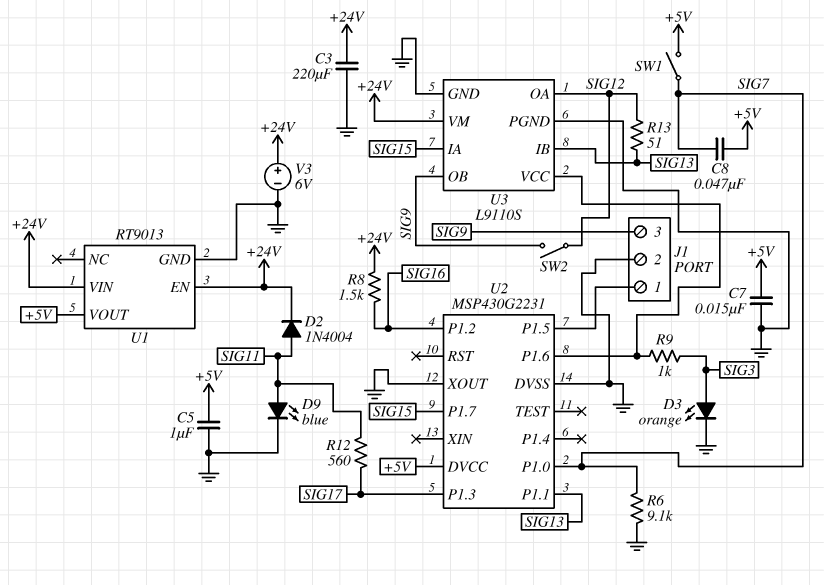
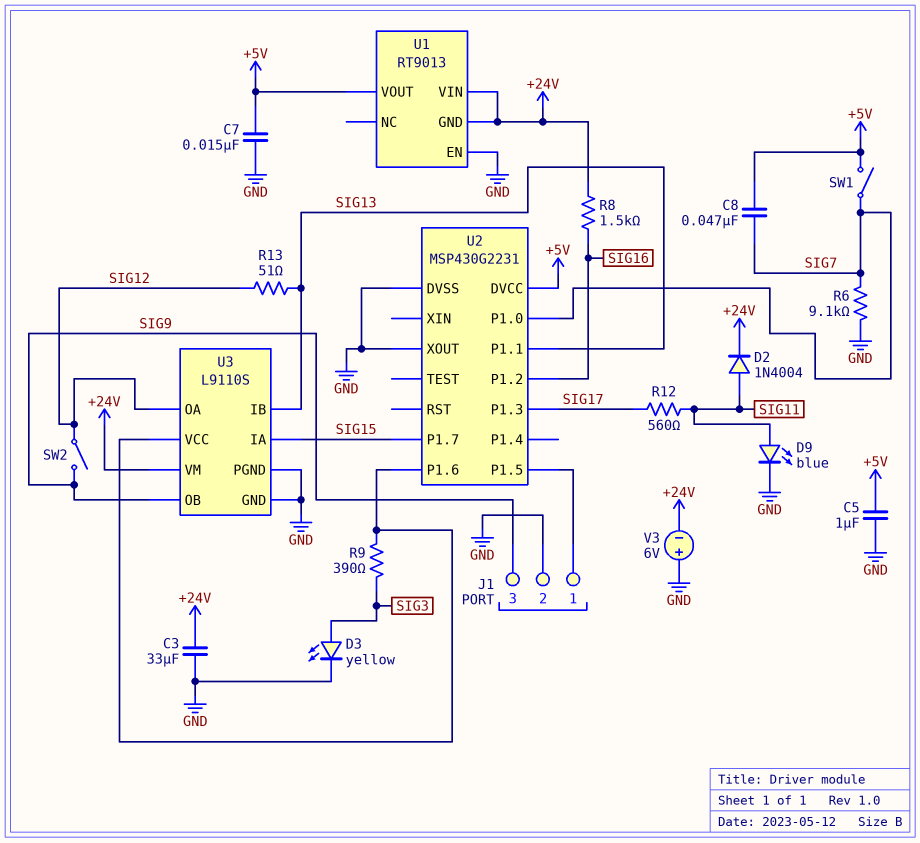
C3: 220uF (+24V, GND) -> 33uF (+24V, GND)
D3: LED orange (A SIG3, K GND) -> LED yellow (A SIG3, K GND)
R9: 1k (SIG3, U2/P1.6) -> 390 (SIG3, U2/P1.6)
U1 pin EN: +24V -> GND
U1 pin GND: GND -> +24V
V3: 6V (plus +24V, minus GND) -> 6V (plus GND, minus +24V)

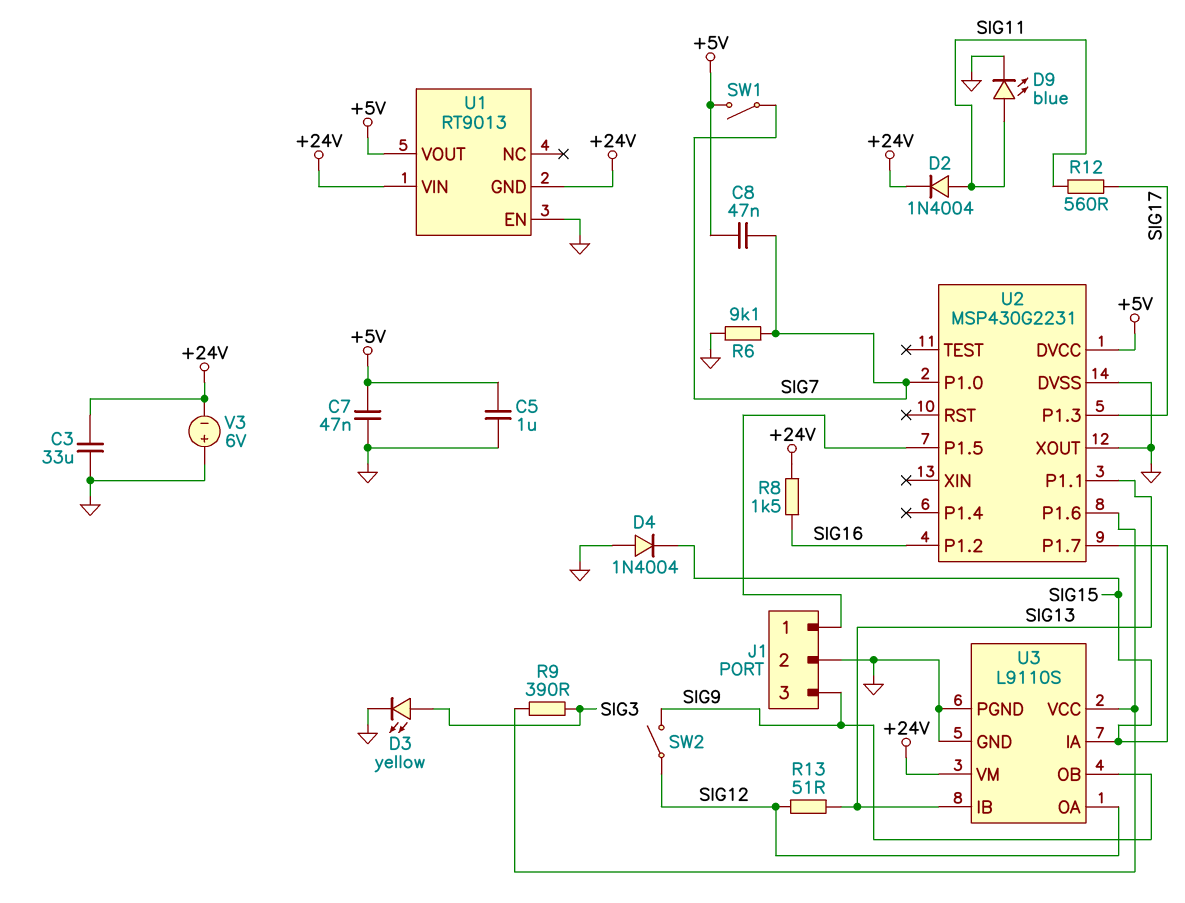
C7: 15nF (+5V, GND) -> 47nF (+5V, GND)
D4: none -> diode 1N4004 (A GND, K SIG15)

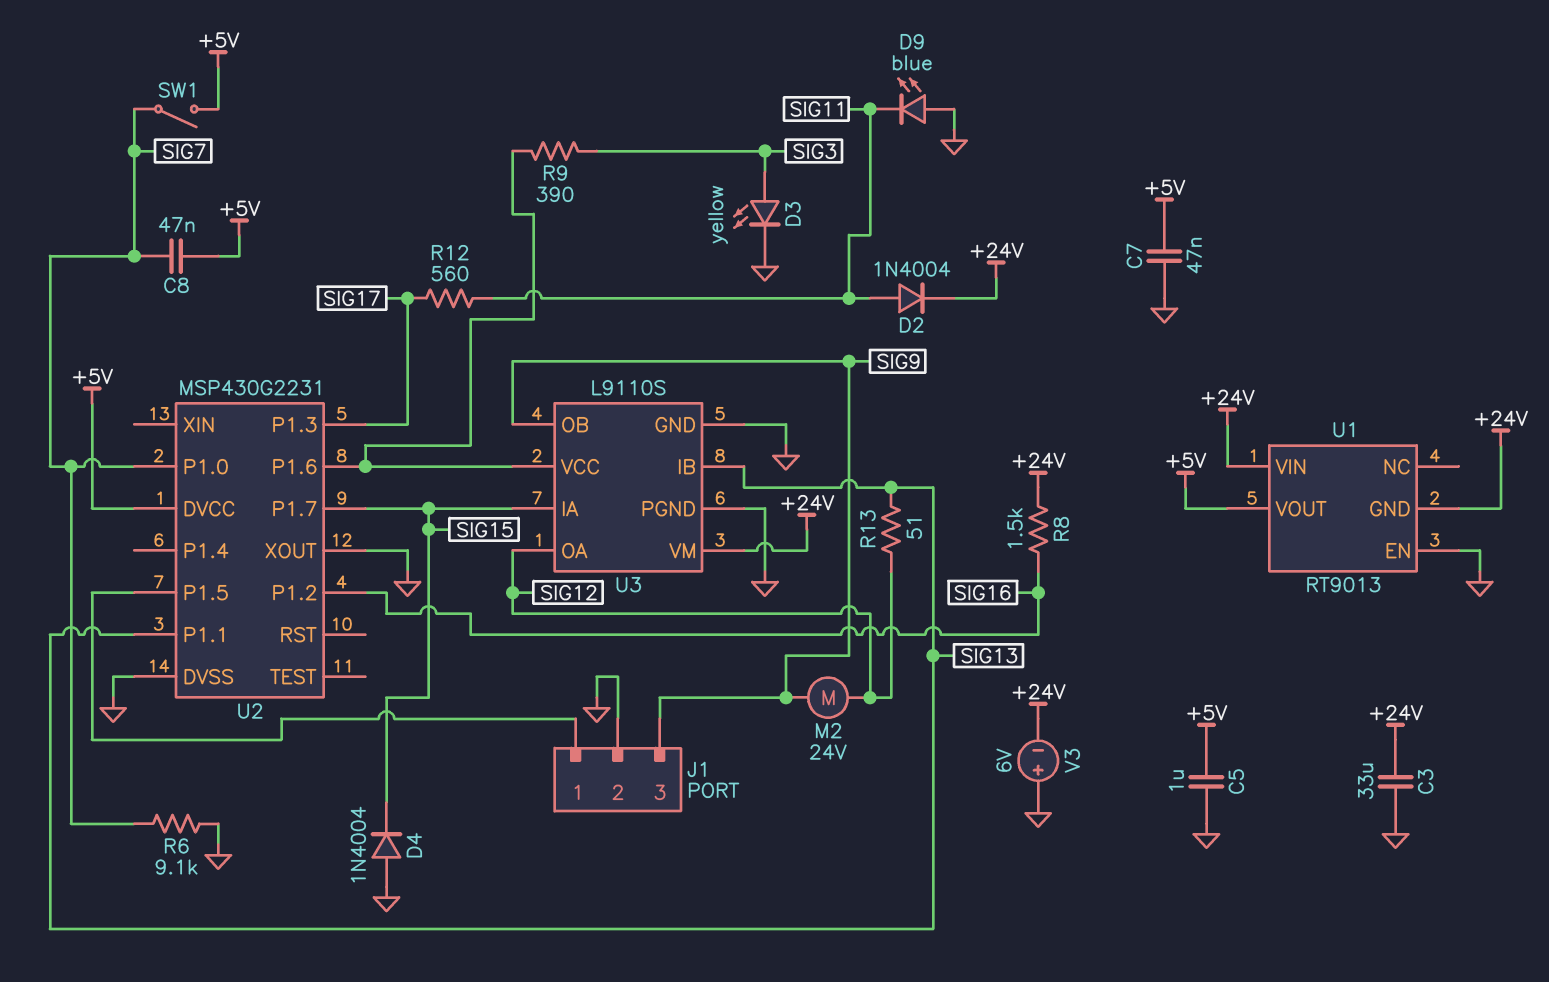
D9: LED blue (A SIG11, K GND) -> LED blue (A GND, K SIG11)
M2: none -> motor 24V (SIG9, SIG12)
SW2: switch (SIG9, SIG12) -> none

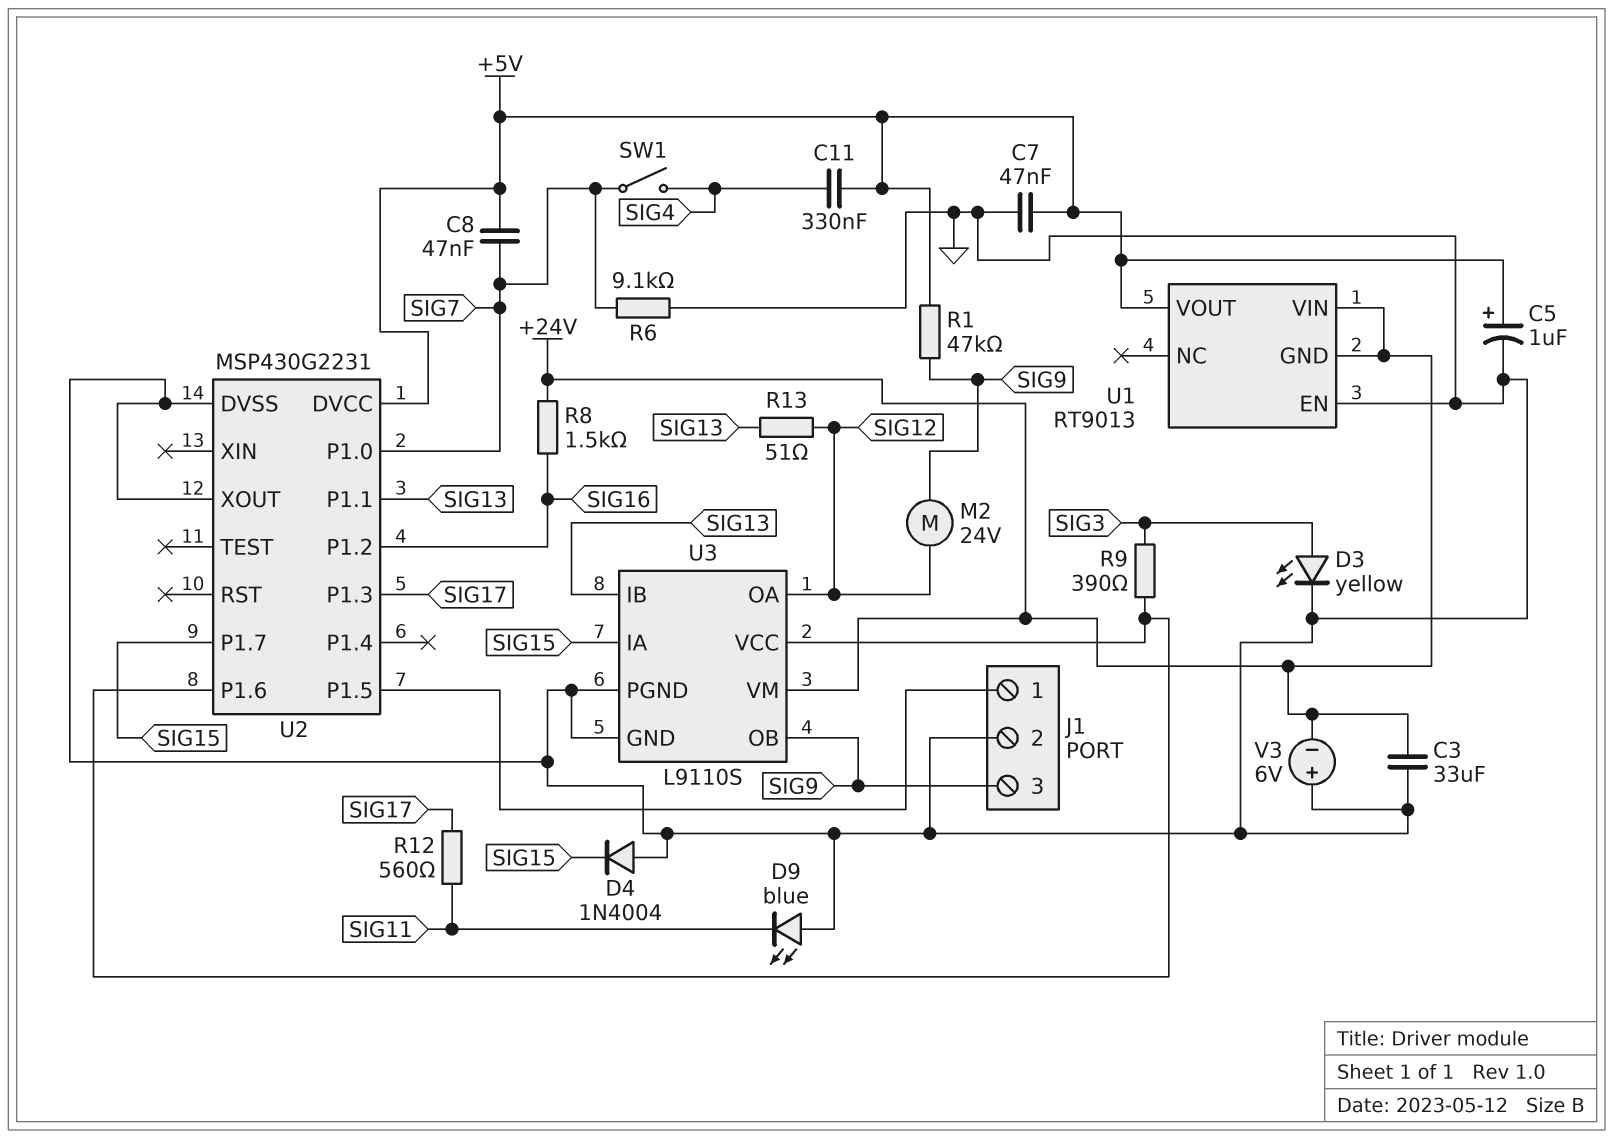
C5: 1uF (+5V, GND) -> 1uF (plus +5V, minus GND)
C11: none -> 330nF (+5V, SIG4)
D2: diode 1N4004 (A SIG11, K +24V) -> none
R1: none -> 47k (+5V, SIG9)
SW1: switch (+5V, SIG7) -> switch (SIG4, SIG7)

